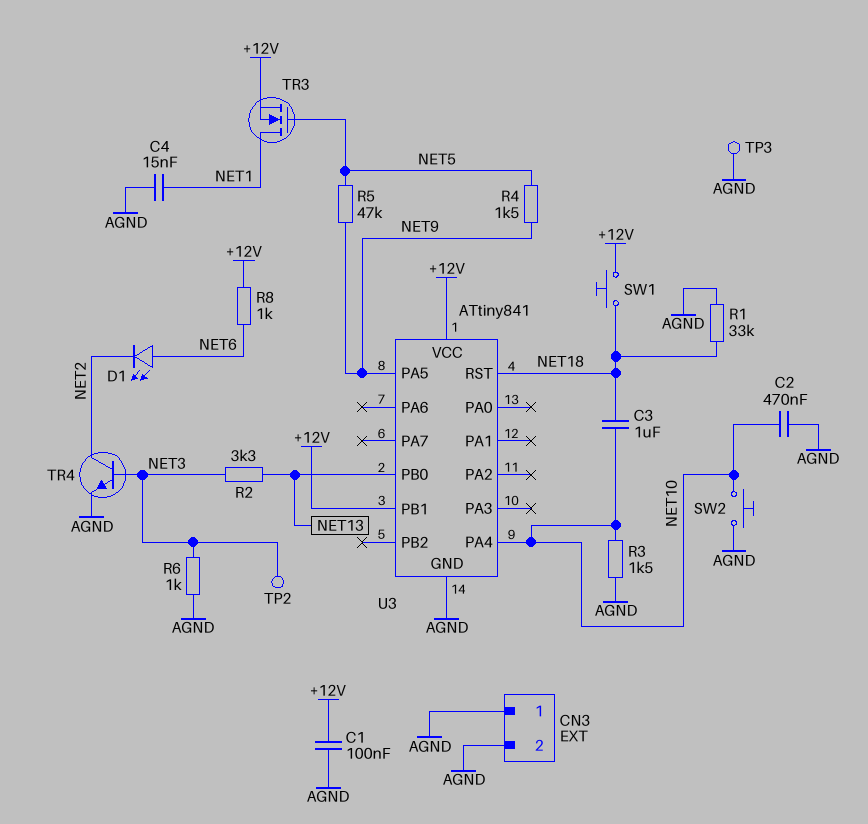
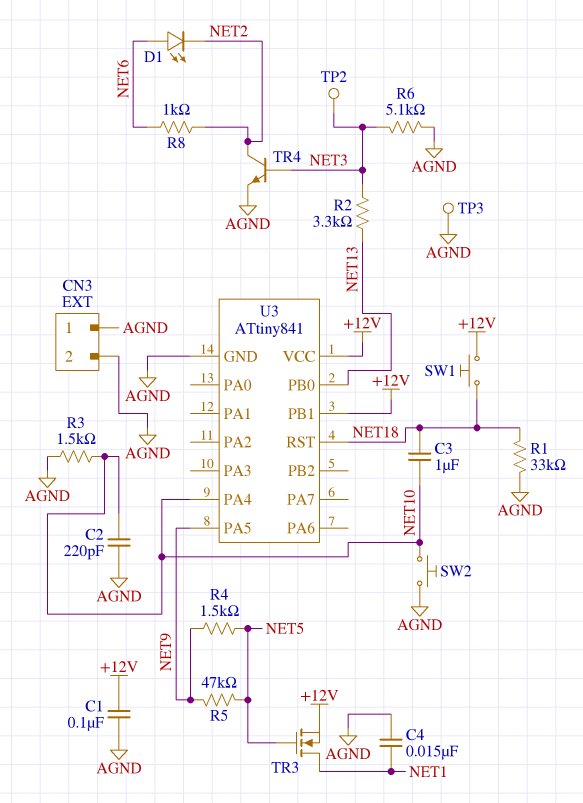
C2: 470nF (AGND, NET10) -> 220pF (AGND, NET10)
R6: 1k (AGND, NET3) -> 5.1k (AGND, NET3)
R8: 1k (+12V, NET6) -> 1k (NET2, NET6)

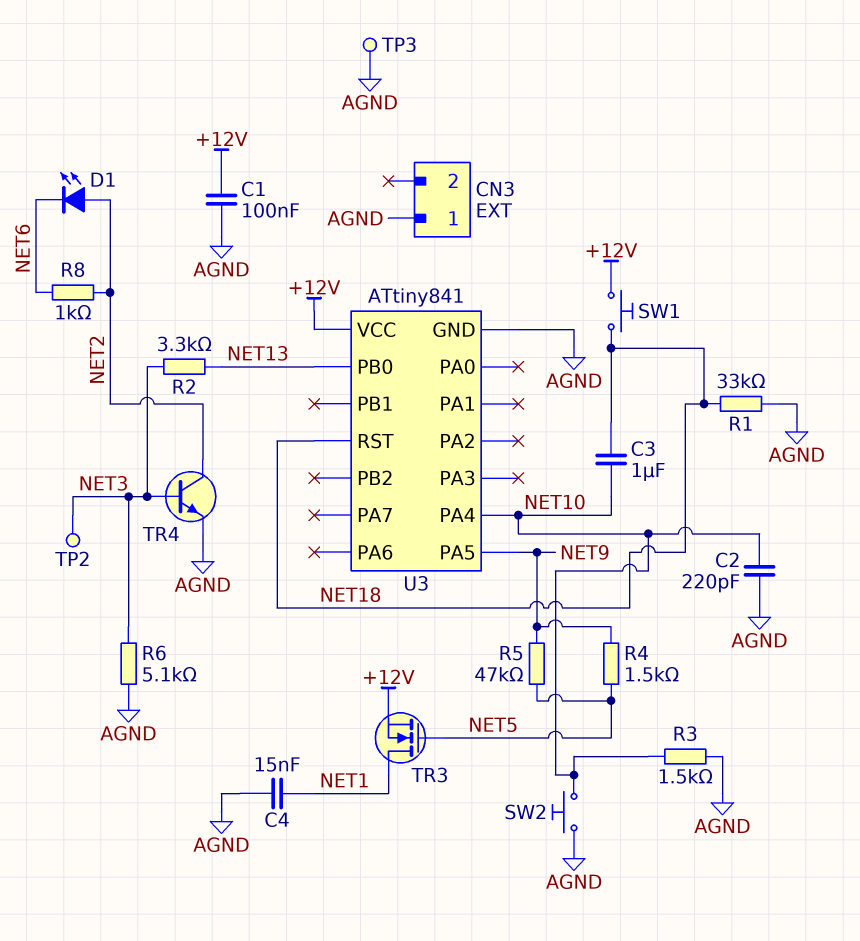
CN3 pin 2: AGND -> none
D1: LED (A NET6, K NET2) -> LED (A NET2, K NET6)
U3 pin PB1: +12V -> none

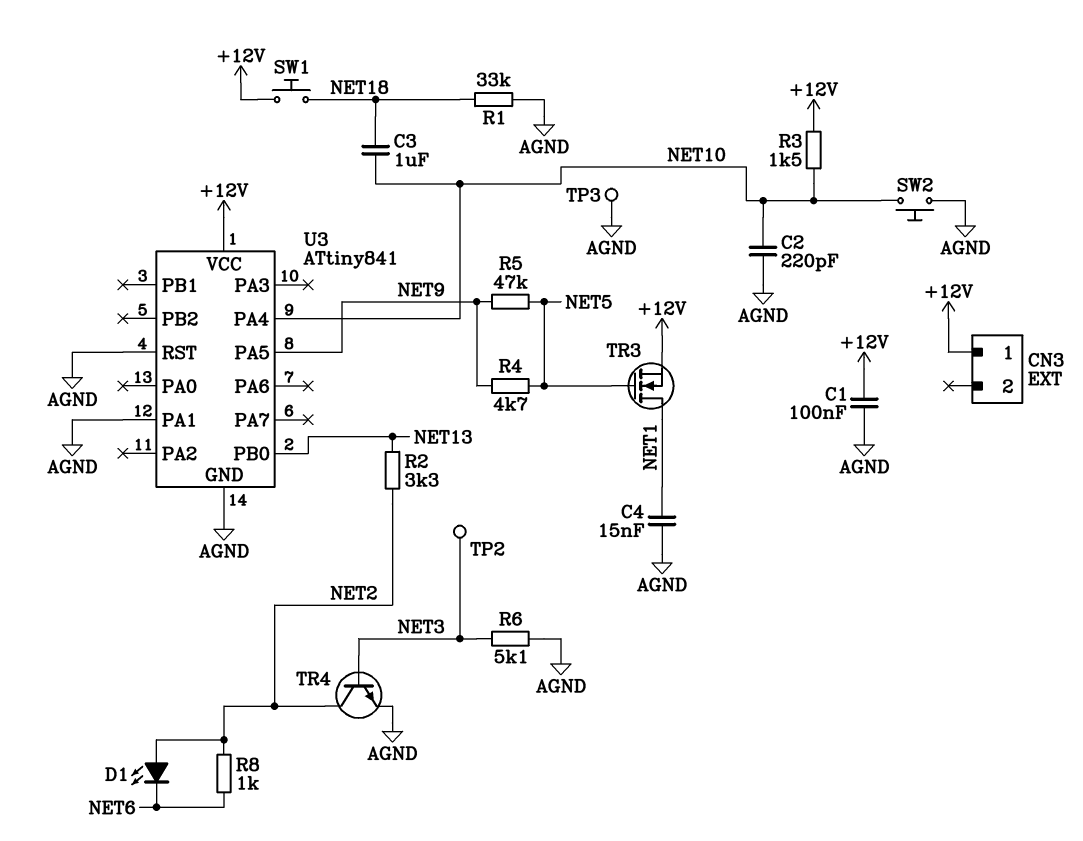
CN3 pin 1: AGND -> +12V
R2: 3.3k (NET3, NET13) -> 3.3k (NET2, NET13)
R3: 1.5k (AGND, NET10) -> 1.5k (+12V, NET10)
R4: 1.5k (NET5, NET9) -> 4.7k (NET5, NET9)
U3 pin PA1: none -> AGND
U3 pin RST: NET18 -> AGND

